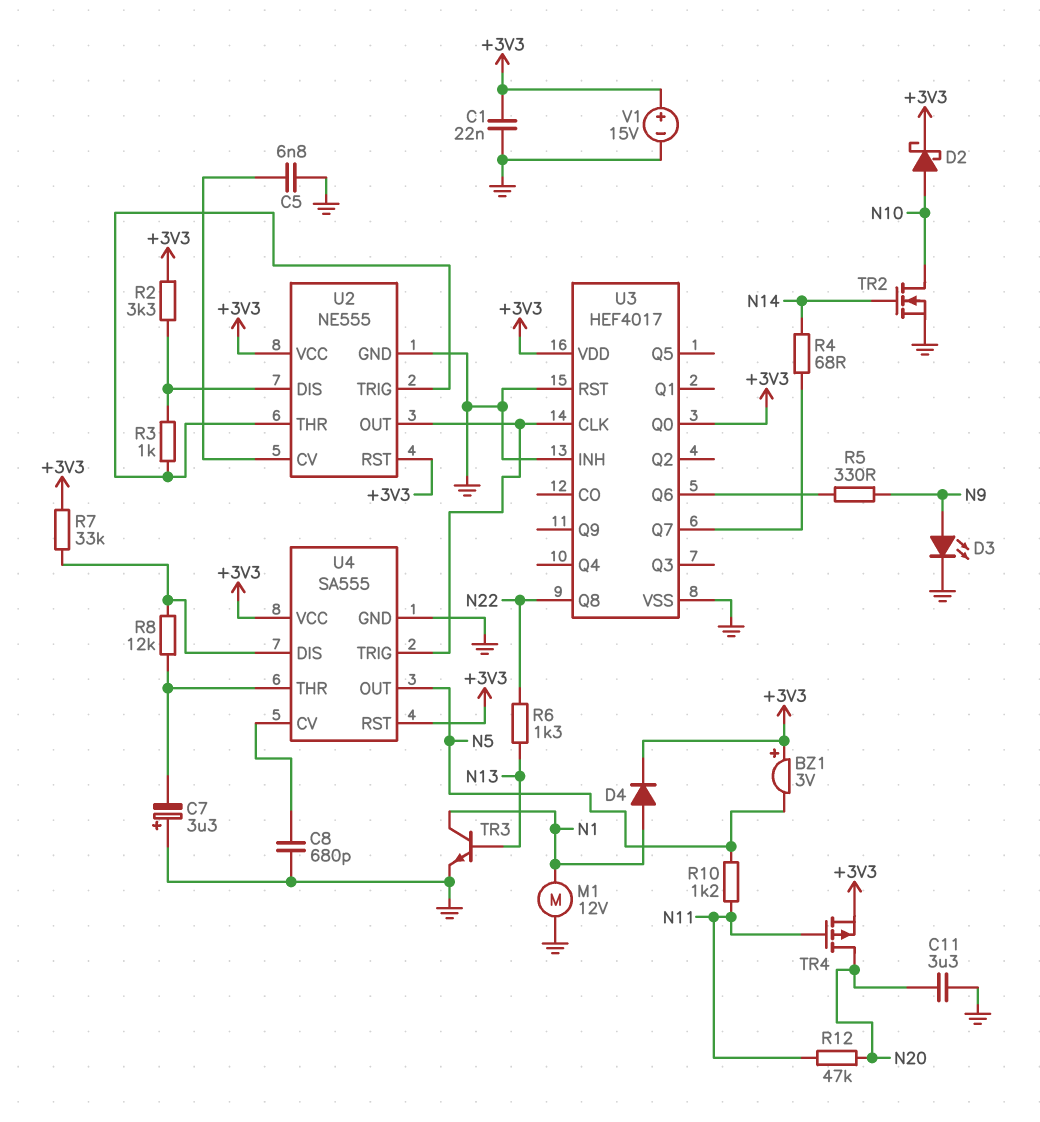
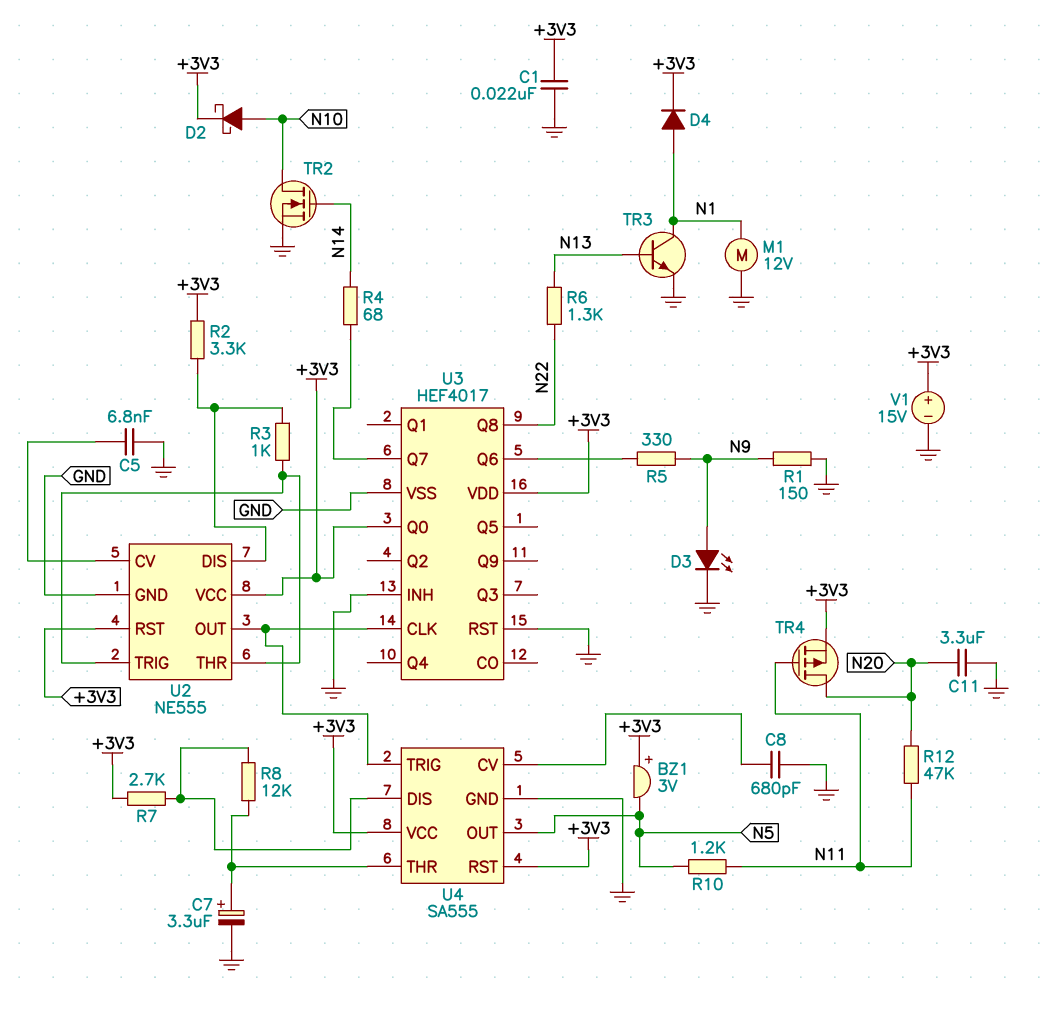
C7: 3.3uF (plus GND, minus U4/THR) -> 3.3uF (plus U4/THR, minus GND)
R1: none -> 150 (GND, N9)
R7: 33k (+3V3, U4/DIS) -> 2.7k (+3V3, U4/DIS)

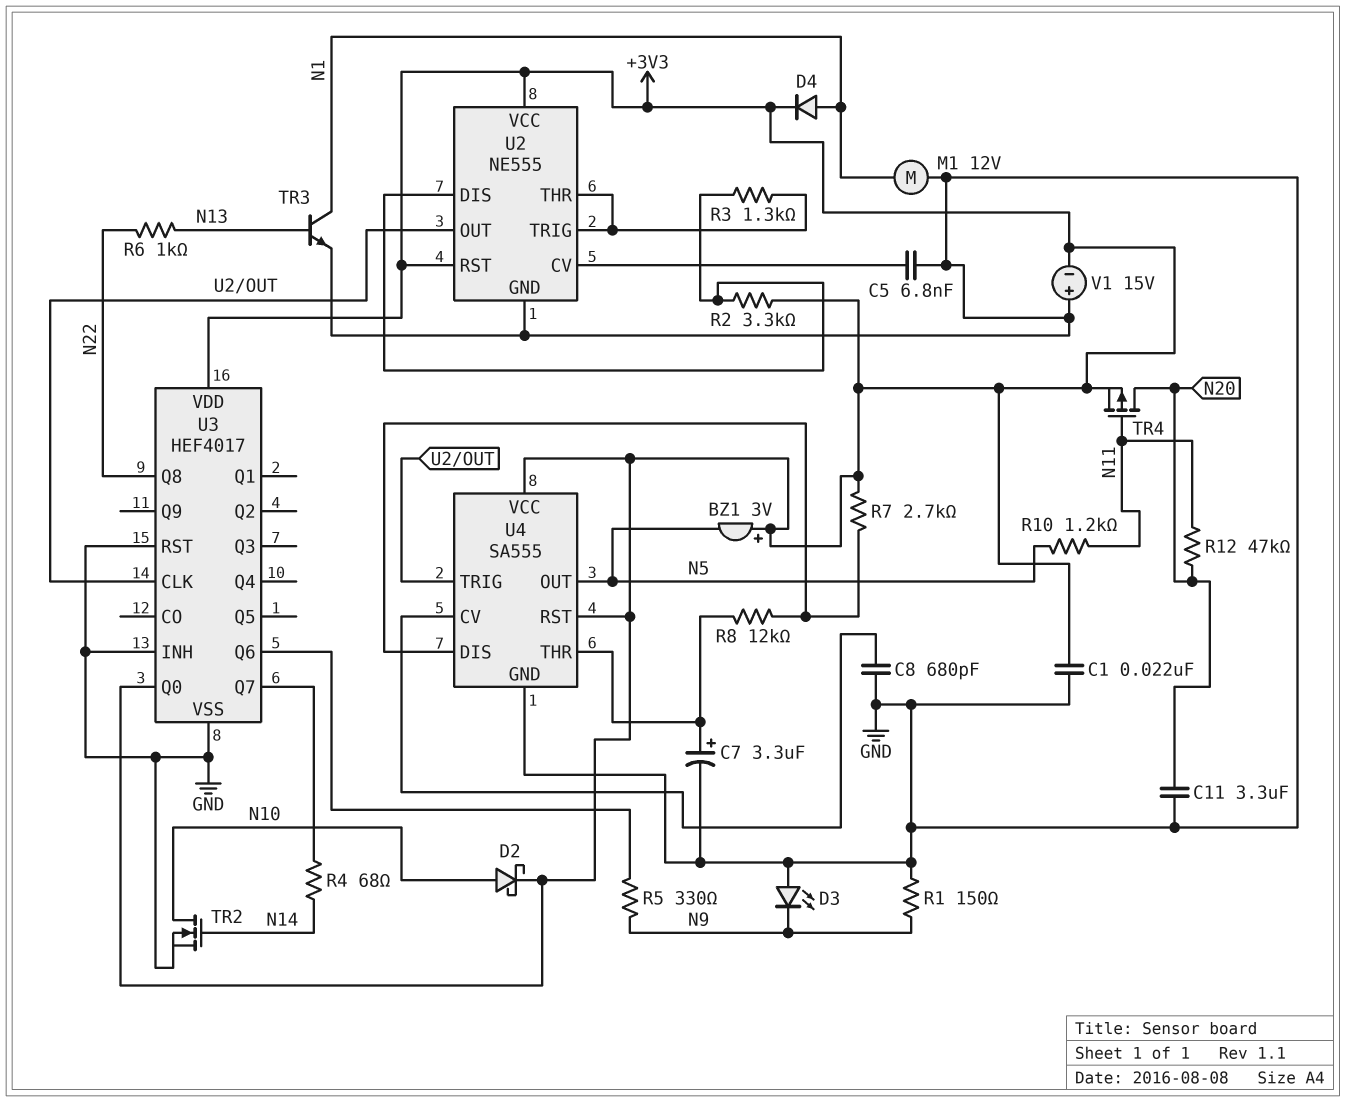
D3: LED (A N9, K GND) -> LED (A GND, K N9)
R3: 1k (U2/DIS, U2/THR) -> 1.3k (U2/DIS, U2/THR)
R6: 1.3k (N13, N22) -> 1k (N13, N22)
V1: 15V (plus +3V3, minus GND) -> 15V (plus GND, minus +3V3)

